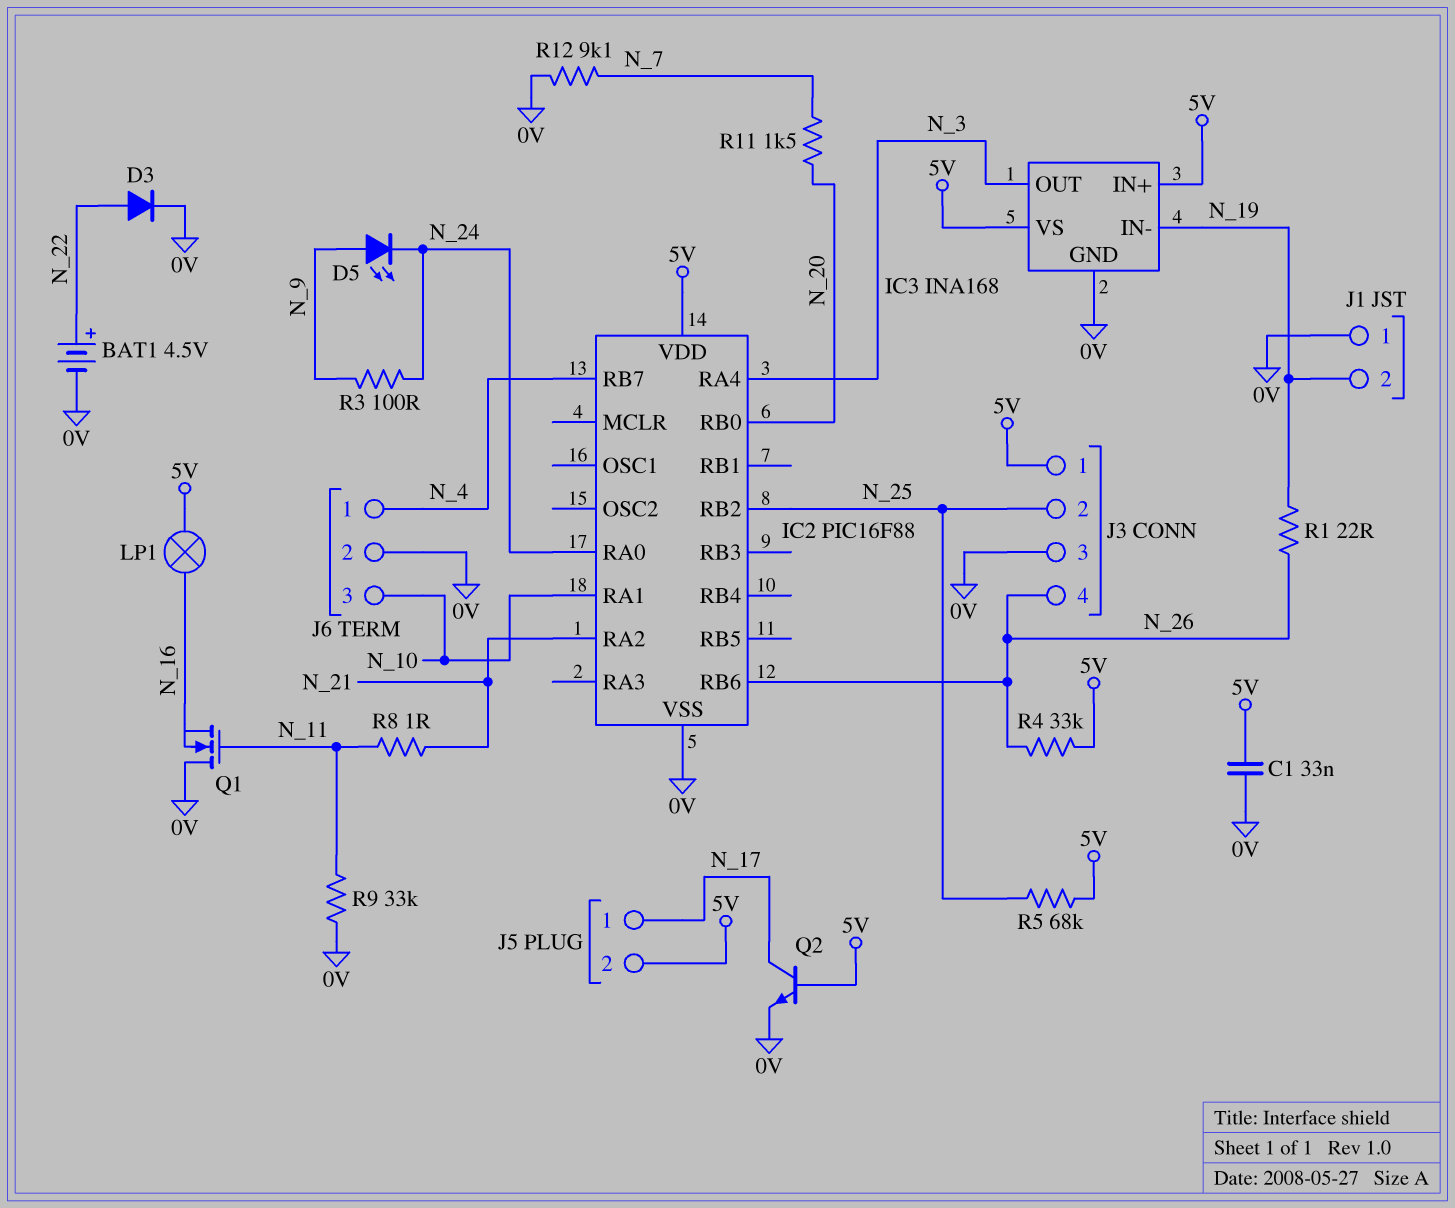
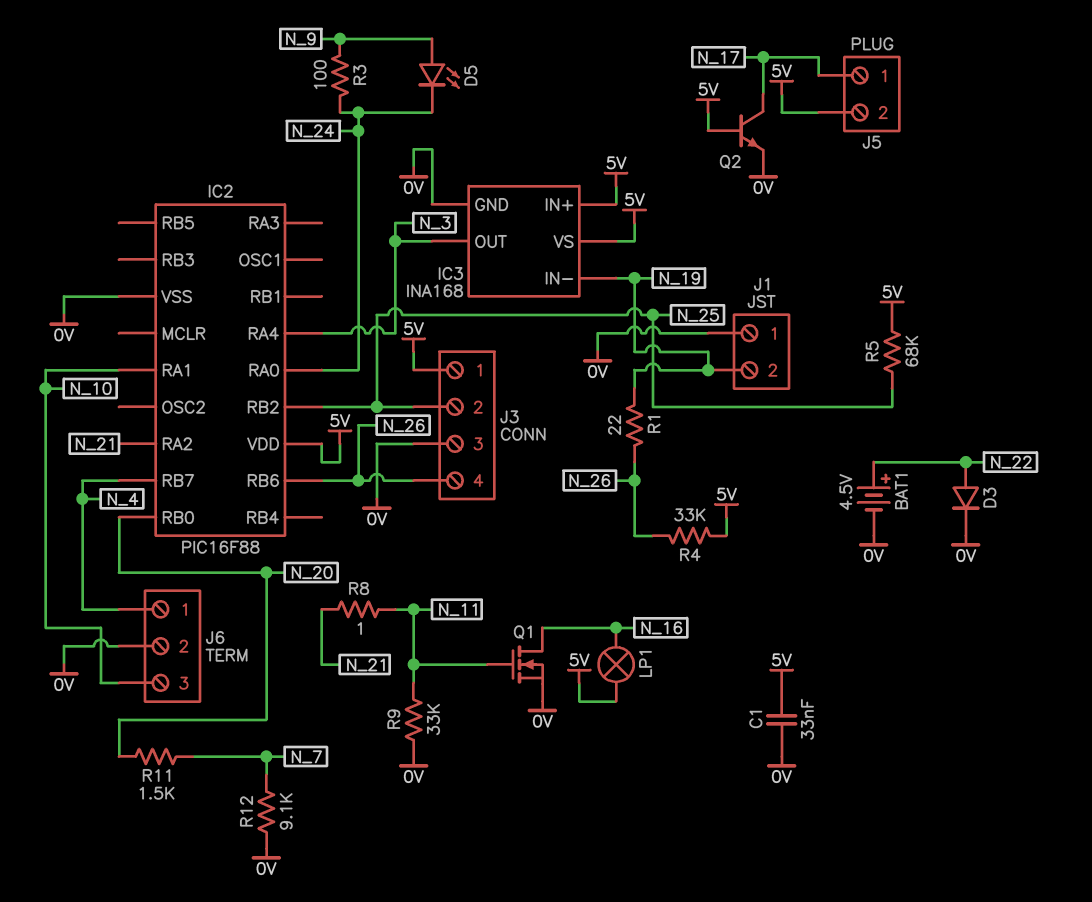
Q1: NMOS (G N_11, D 0V, S N_16) -> NMOS (G N_11, D N_16, S 0V)

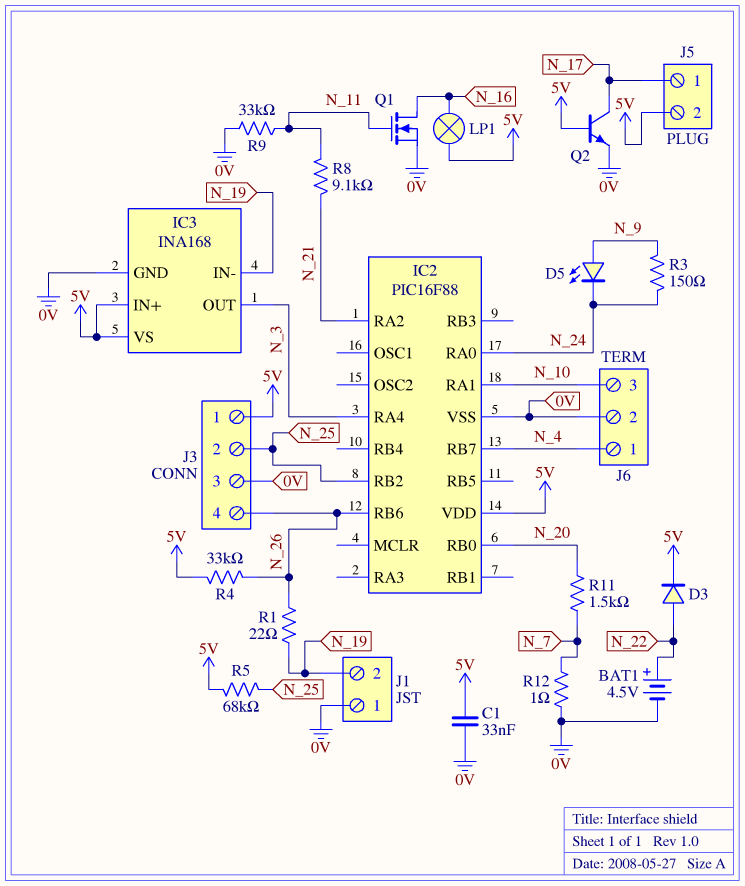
D3: diode (A N_22, K 0V) -> diode (A N_22, K 5V)
R3: 100 (N_9, N_24) -> 150 (N_9, N_24)
R8: 1 (N_11, N_21) -> 9.1k (N_11, N_21)
R12: 9.1k (0V, N_7) -> 1 (0V, N_7)

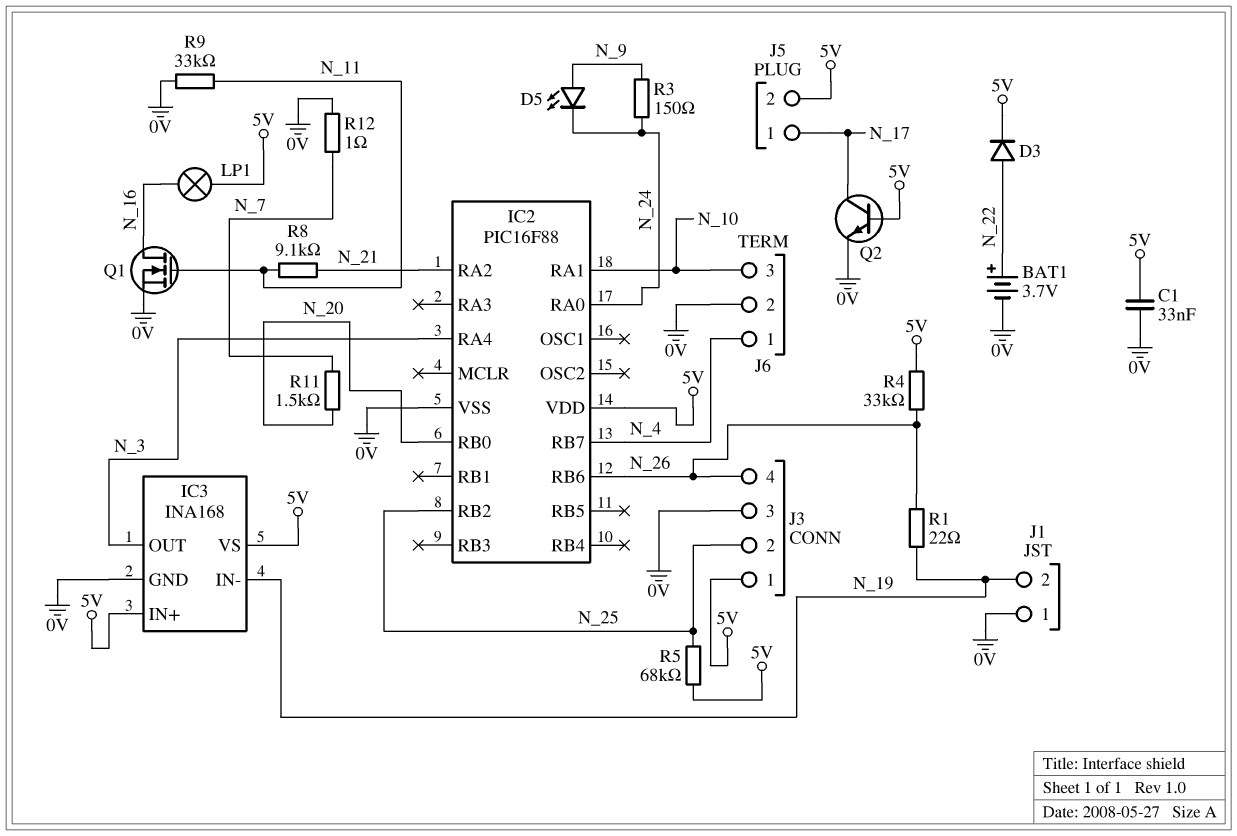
BAT1: 4.5V (plus N_22, minus 0V) -> 3.7V (plus N_22, minus 0V)

